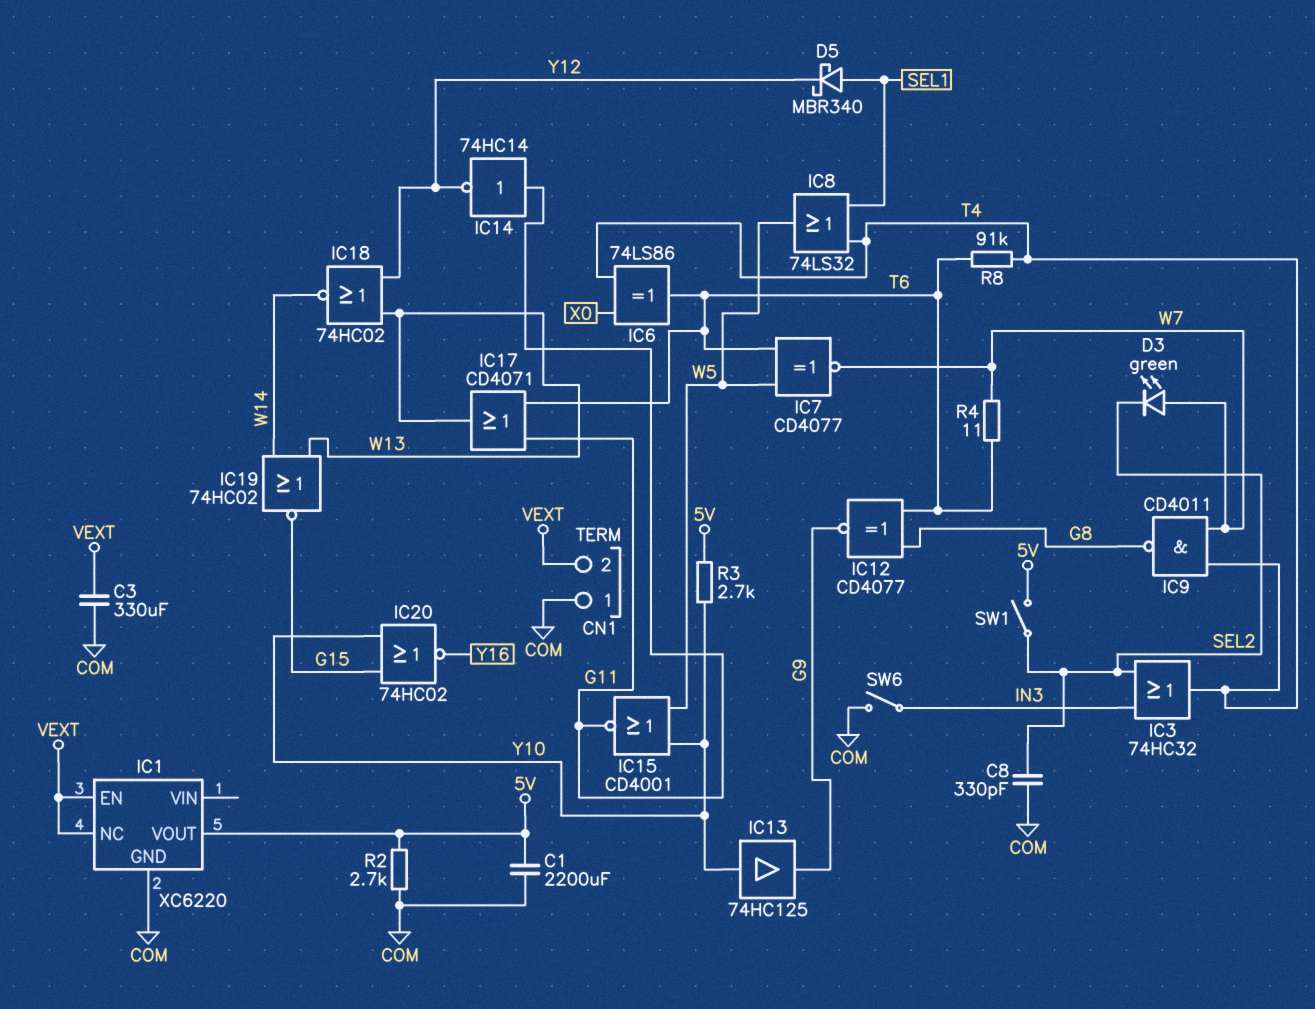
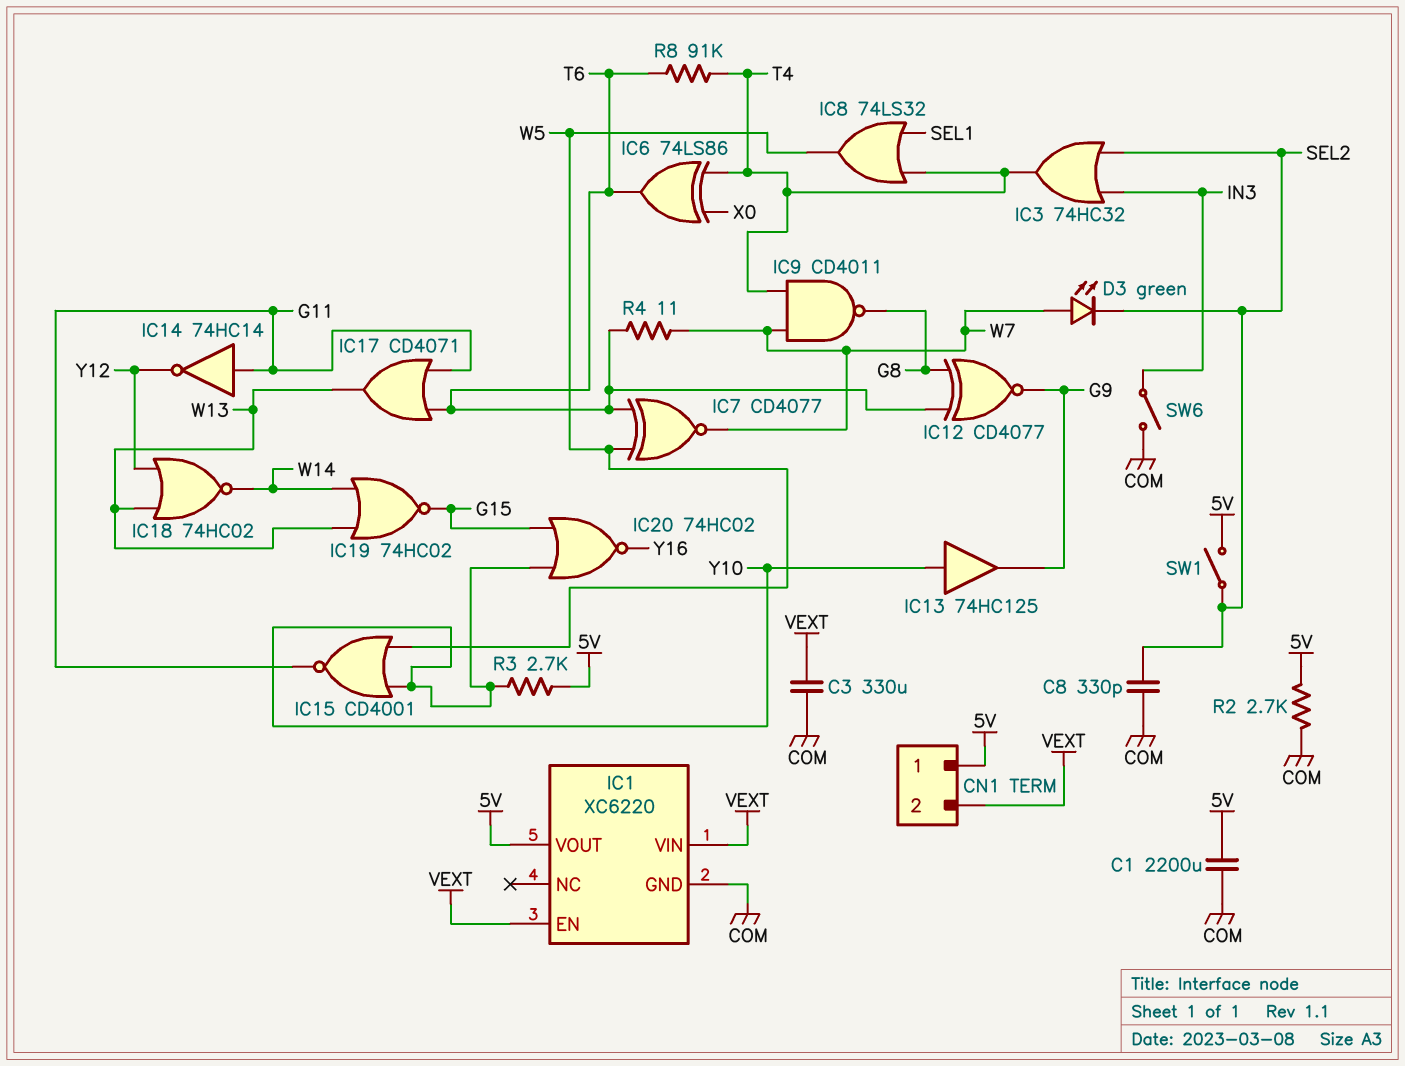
CN1 pin 1: COM -> 5V
D5: schottky MBR340 (A SEL1, K Y12) -> none
IC1 pin NC: VEXT -> none
IC1 pin VIN: none -> VEXT

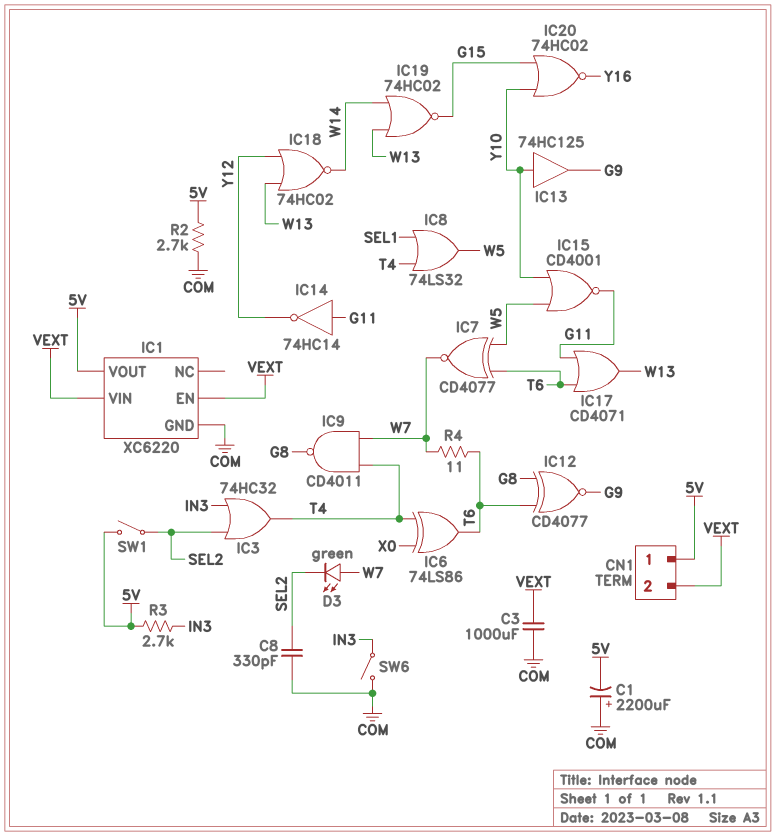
C1: 2200uF (5V, COM) -> 2200uF (plus COM, minus 5V)
C3: 330uF (COM, VEXT) -> 1000uF (COM, VEXT)
R3: 2.7k (5V, Y10) -> 2.7k (5V, IN3)
R8: 91k (T4, T6) -> none

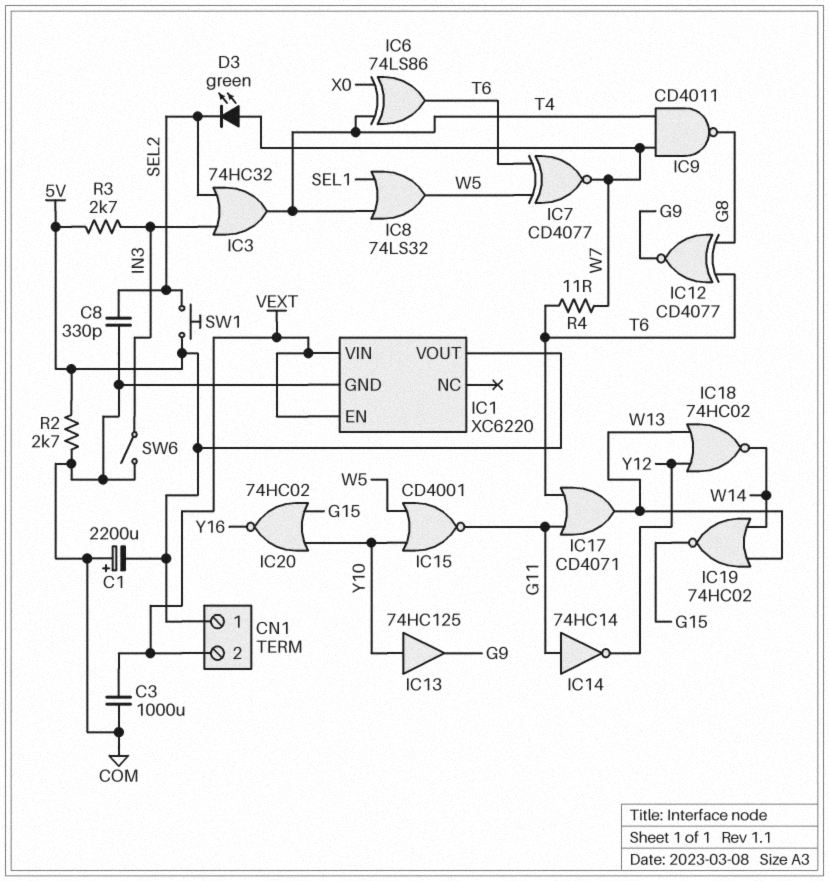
SW1: switch (5V, SEL2) -> button (5V, SEL2)

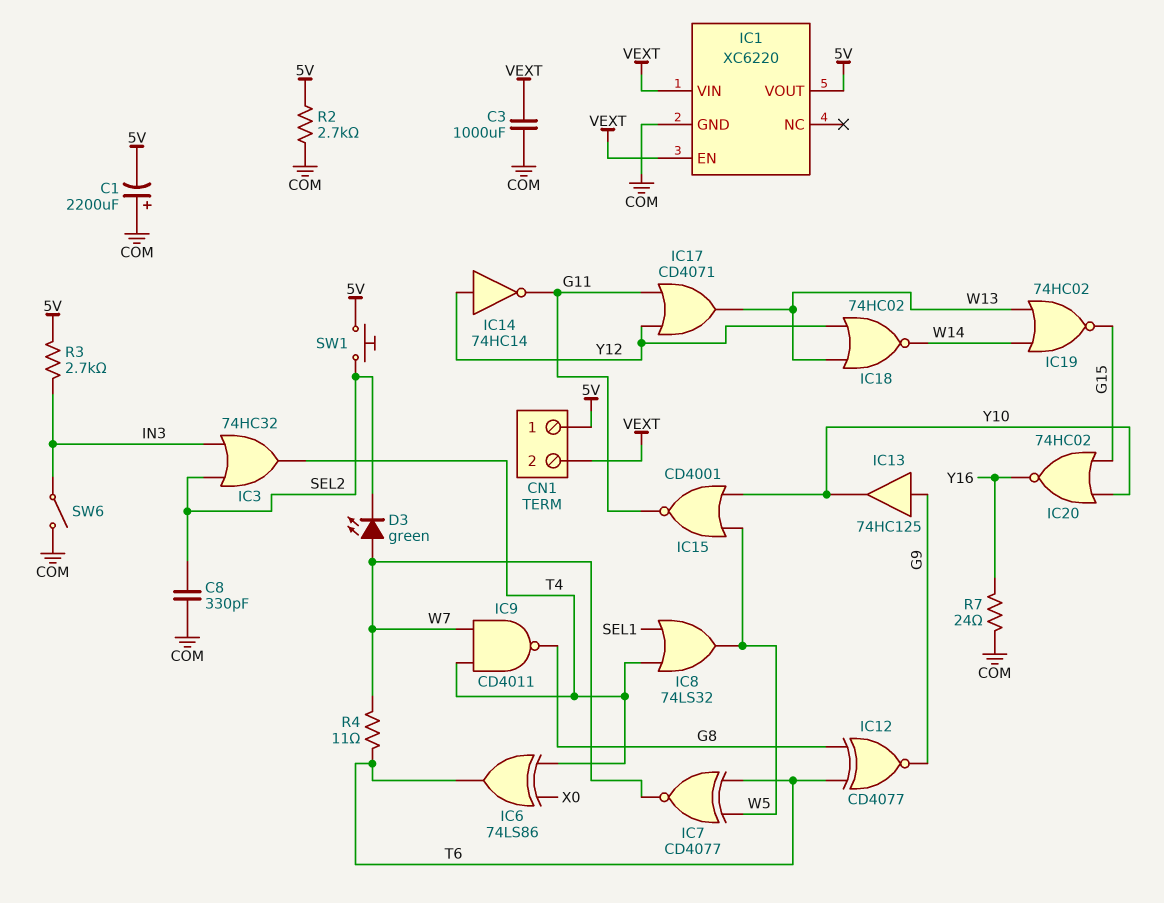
IC13: buffer 74HC125 (in Y10, out G9) -> buffer 74HC125 (in G9, out Y10)
IC14: NOT 74HC14 (in G11, out Y12) -> NOT 74HC14 (in Y12, out G11)
IC17: OR CD4071 (in G11, in T6, out W13) -> OR CD4071 (in G11, in Y12, out W13)
R7: none -> 24 (COM, Y16)

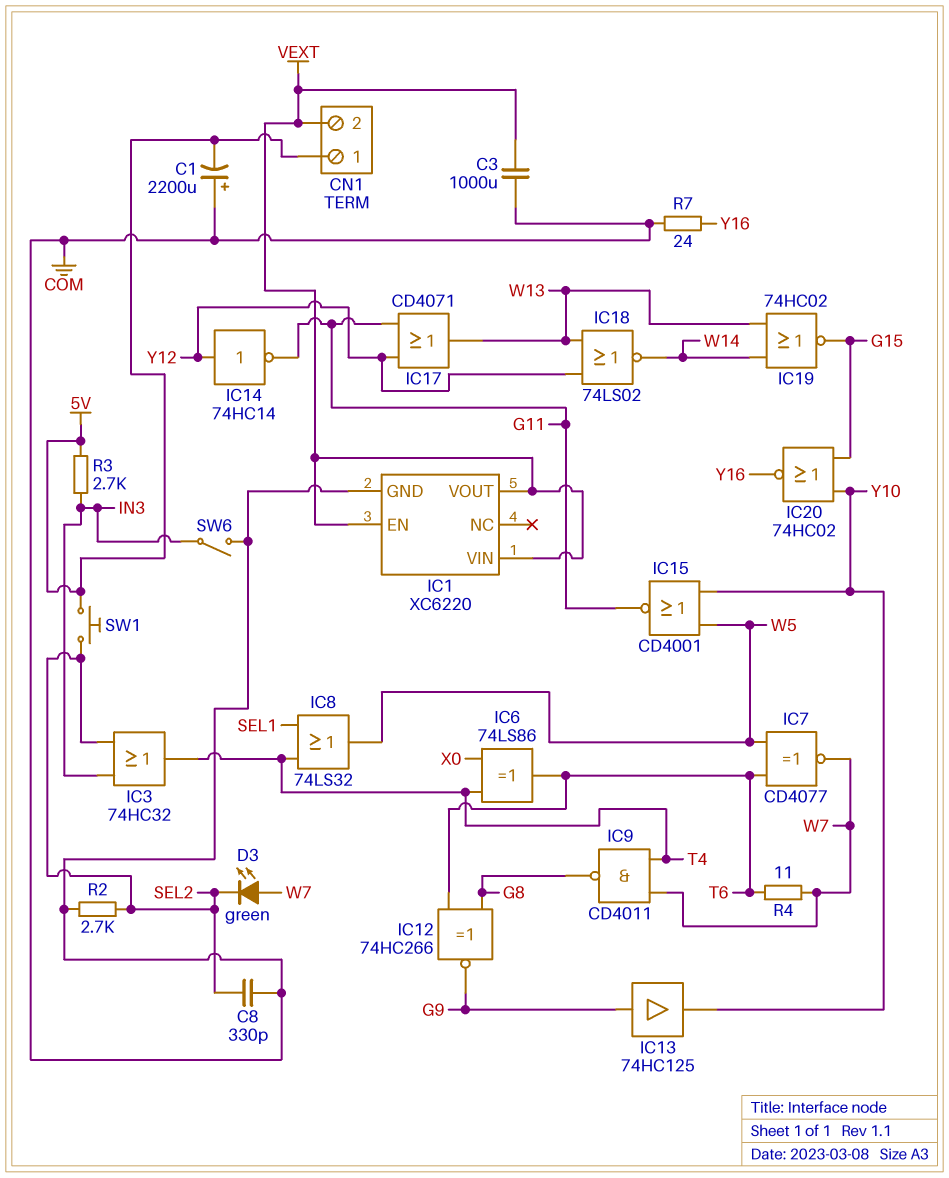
IC1 pin VOUT: 5V -> VEXT
IC12: XNOR CD4077 (in G8, in T6, out G9) -> XNOR 74HC266 (in G8, in T6, out G9)
IC18: NOR 74HC02 (in W13, in Y12, out W14) -> NOR 74LS02 (in W13, in Y12, out W14)
R2: 2.7k (5V, COM) -> 2.7k (COM, SEL2)

